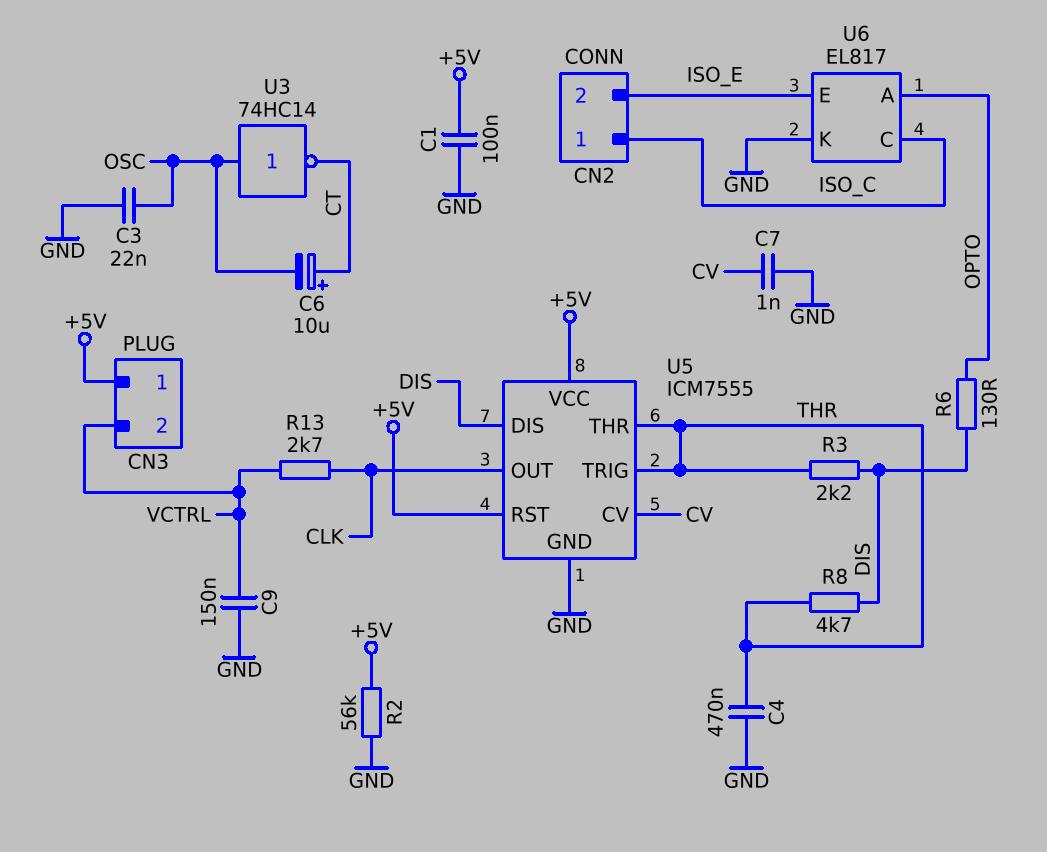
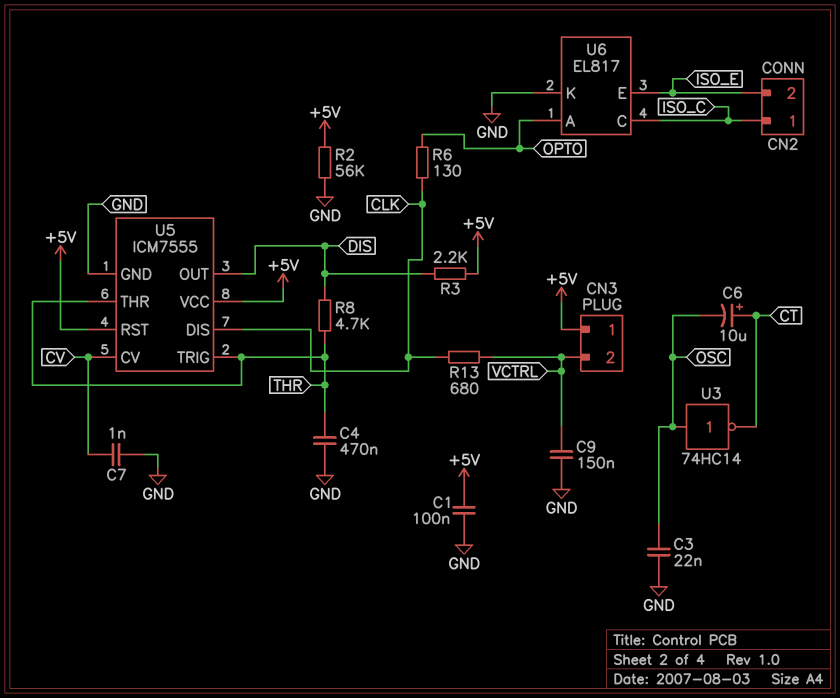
R3: 2.2k (DIS, THR) -> 2.2k (+5V, DIS)
R6: 130 (DIS, OPTO) -> 130 (CLK, OPTO)
R13: 2.7k (CLK, VCTRL) -> 680 (CLK, VCTRL)
U5 pin DIS: DIS -> CLK
U5 pin OUT: CLK -> DIS

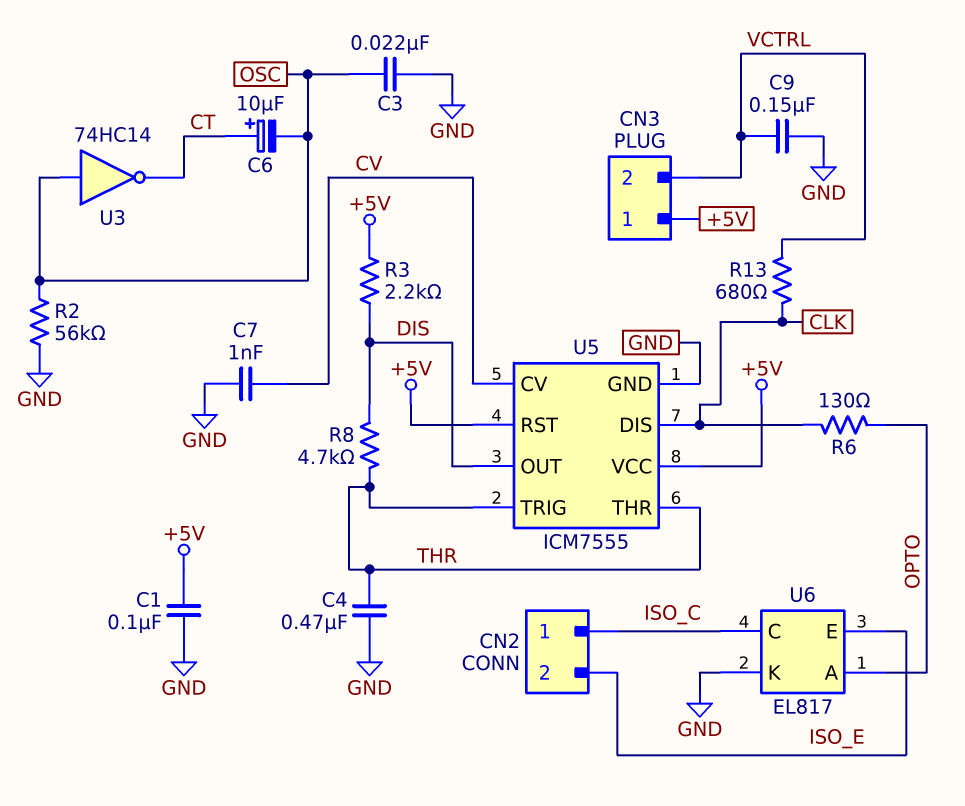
R2: 56k (+5V, GND) -> 56k (GND, OSC)

